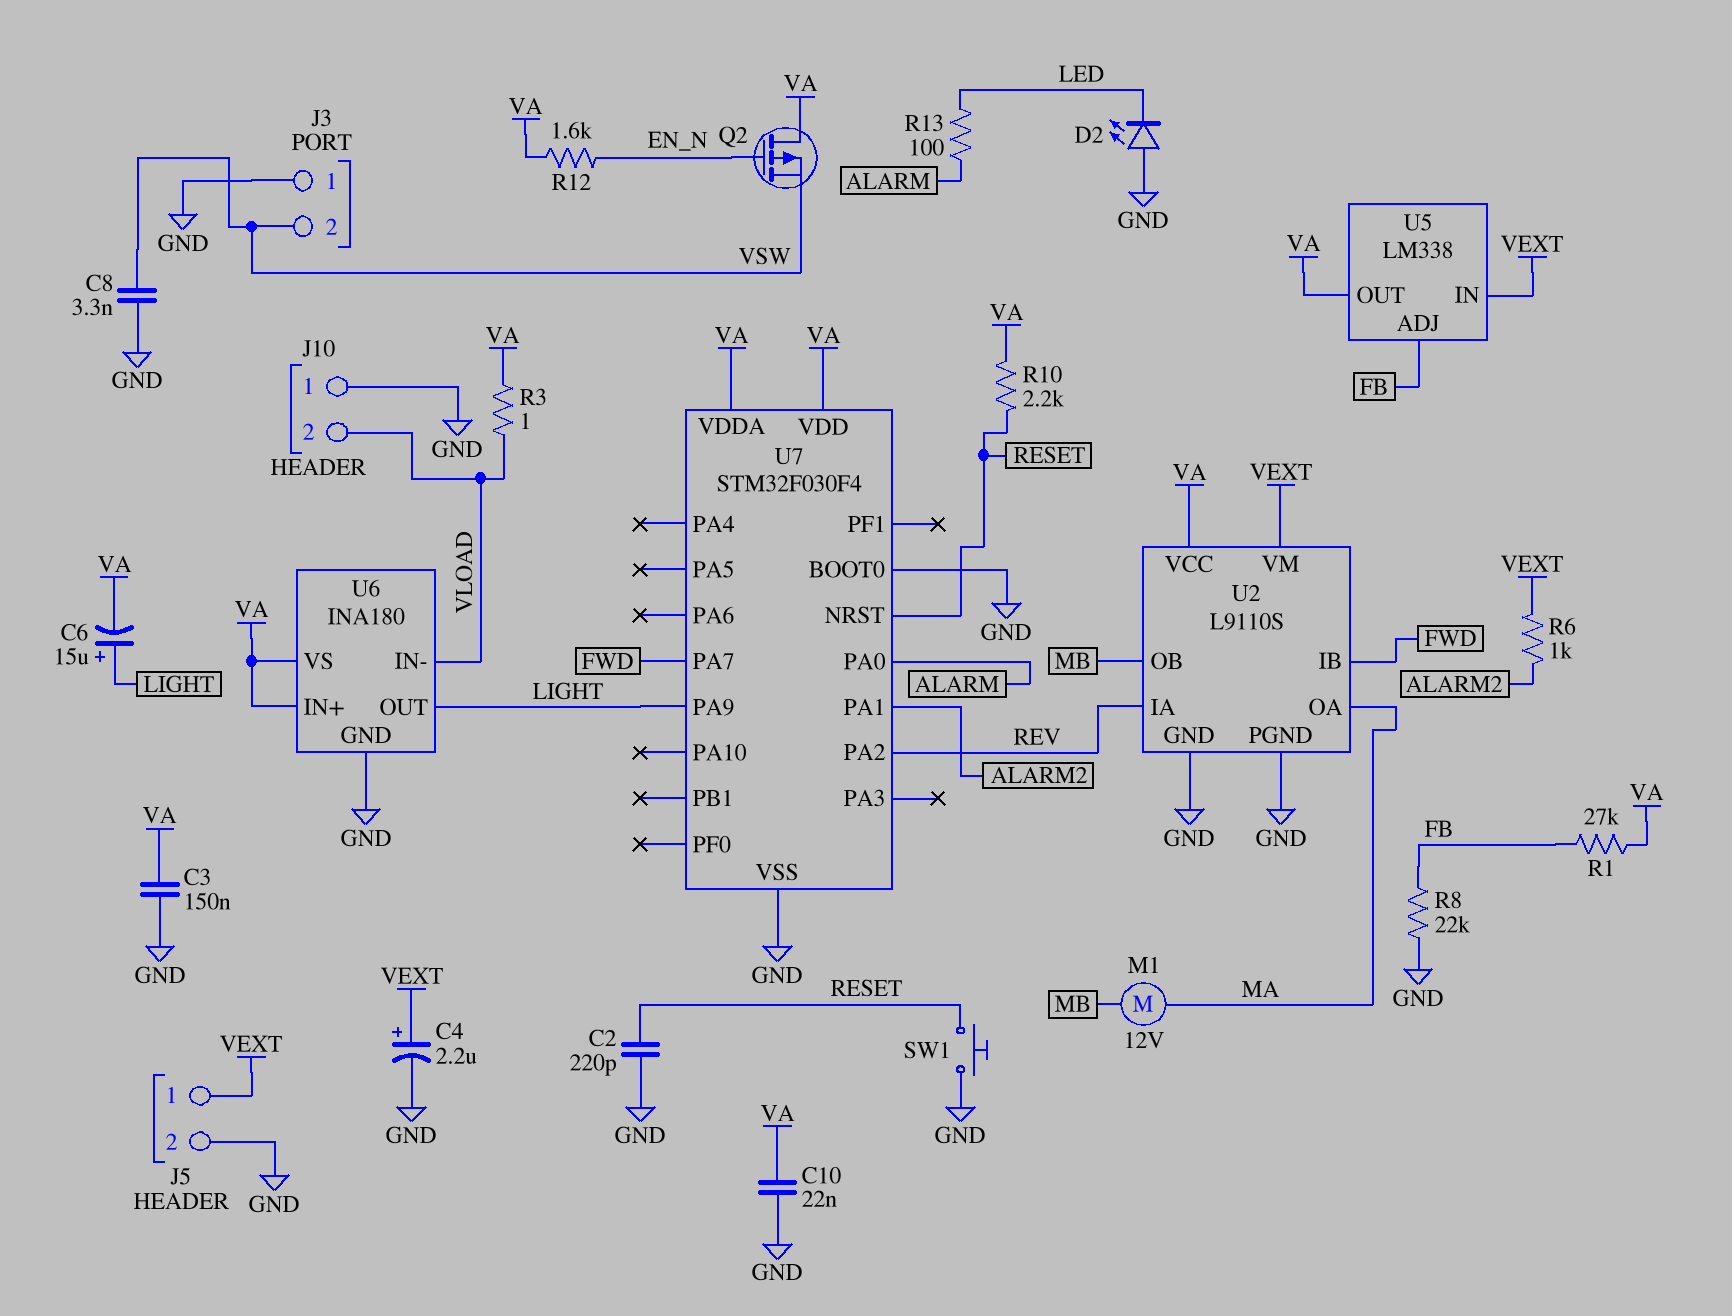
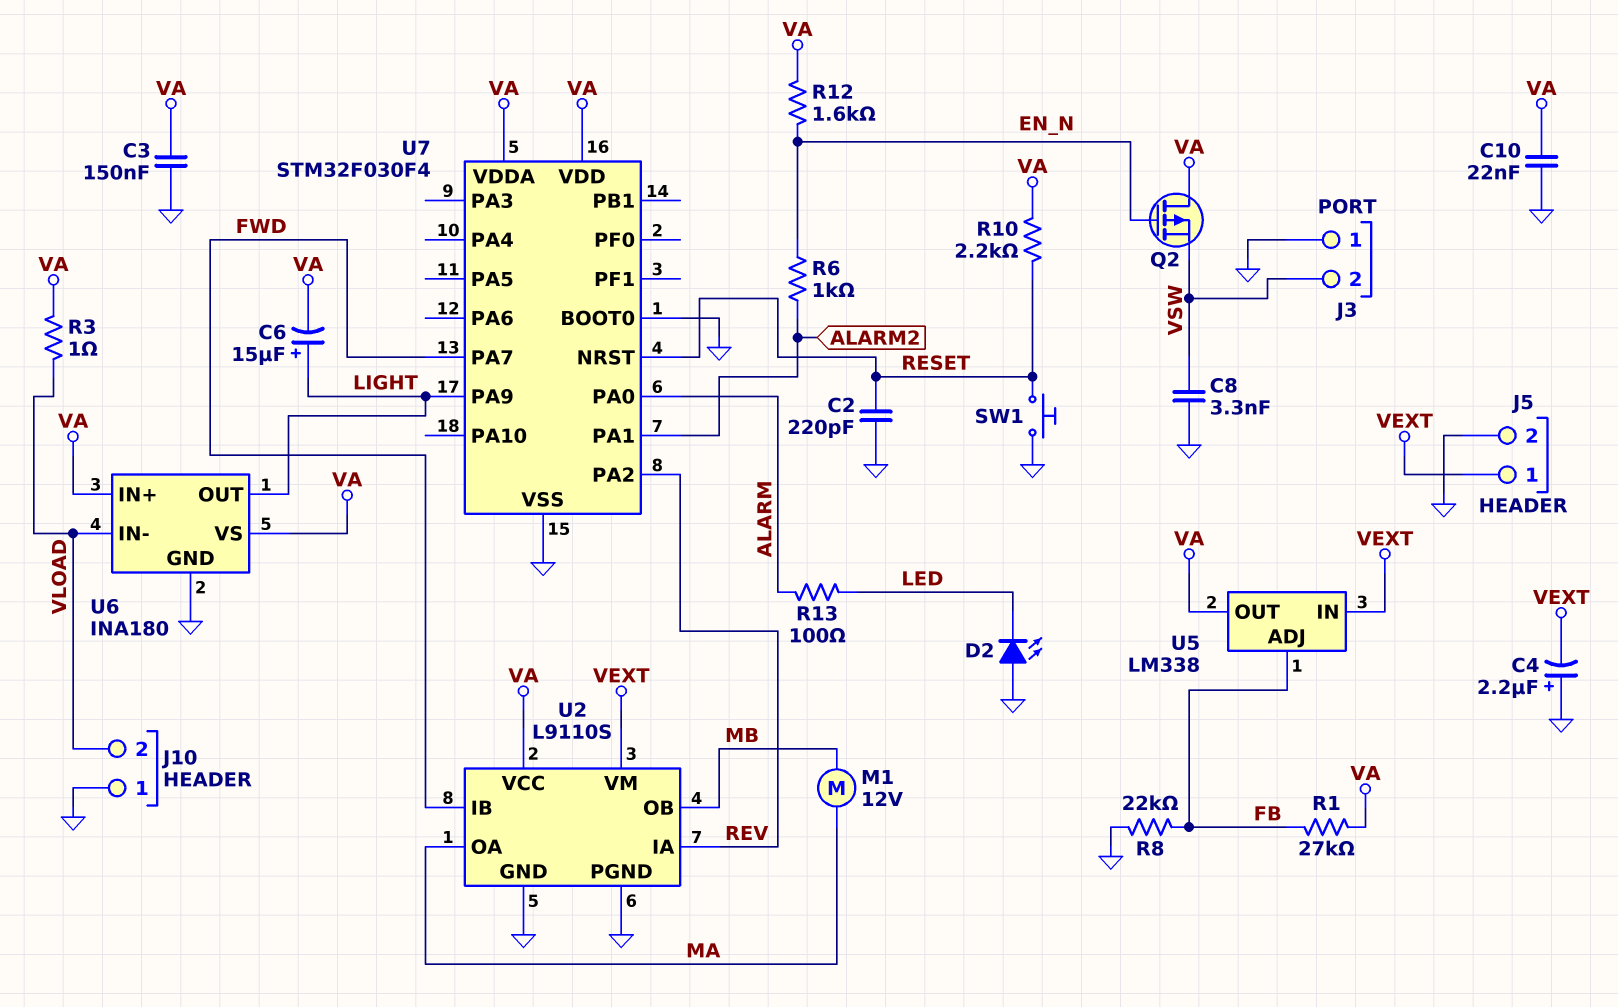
C4: 2.2uF (plus VEXT, minus GND) -> 2.2uF (plus GND, minus VEXT)
R6: 1k (ALARM2, VEXT) -> 1k (ALARM2, EN_N)

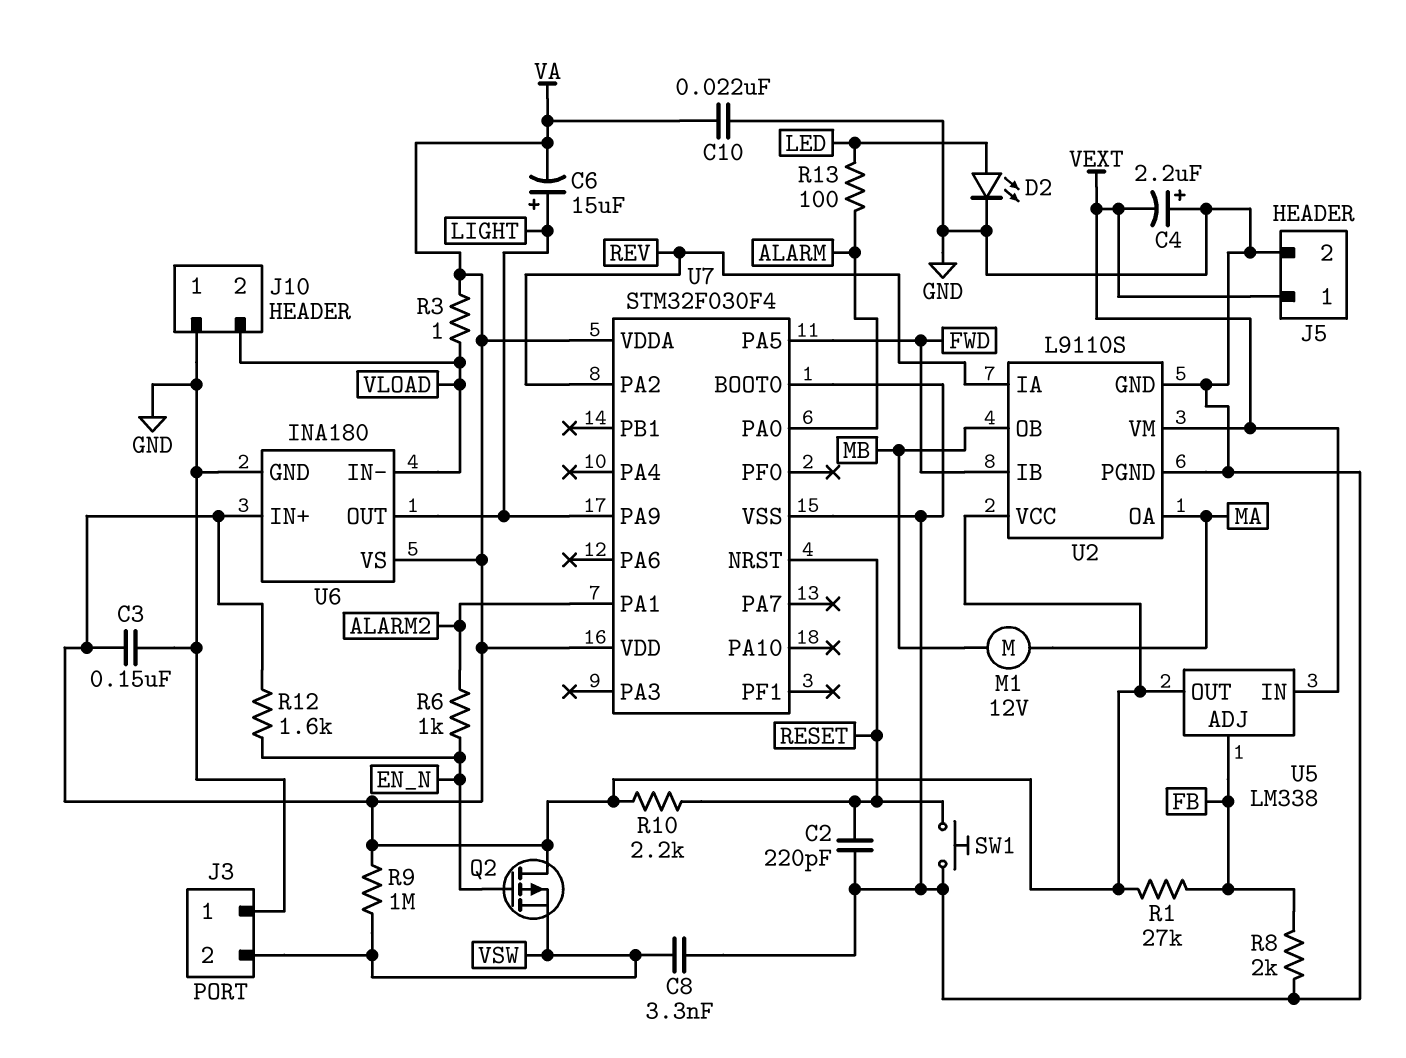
D2: LED (A GND, K LED) -> LED (A LED, K GND)
R8: 22k (FB, GND) -> 2k (FB, GND)
R9: none -> 1M (VA, VSW)
U7 pin PA5: none -> FWD
U7 pin PA7: FWD -> none

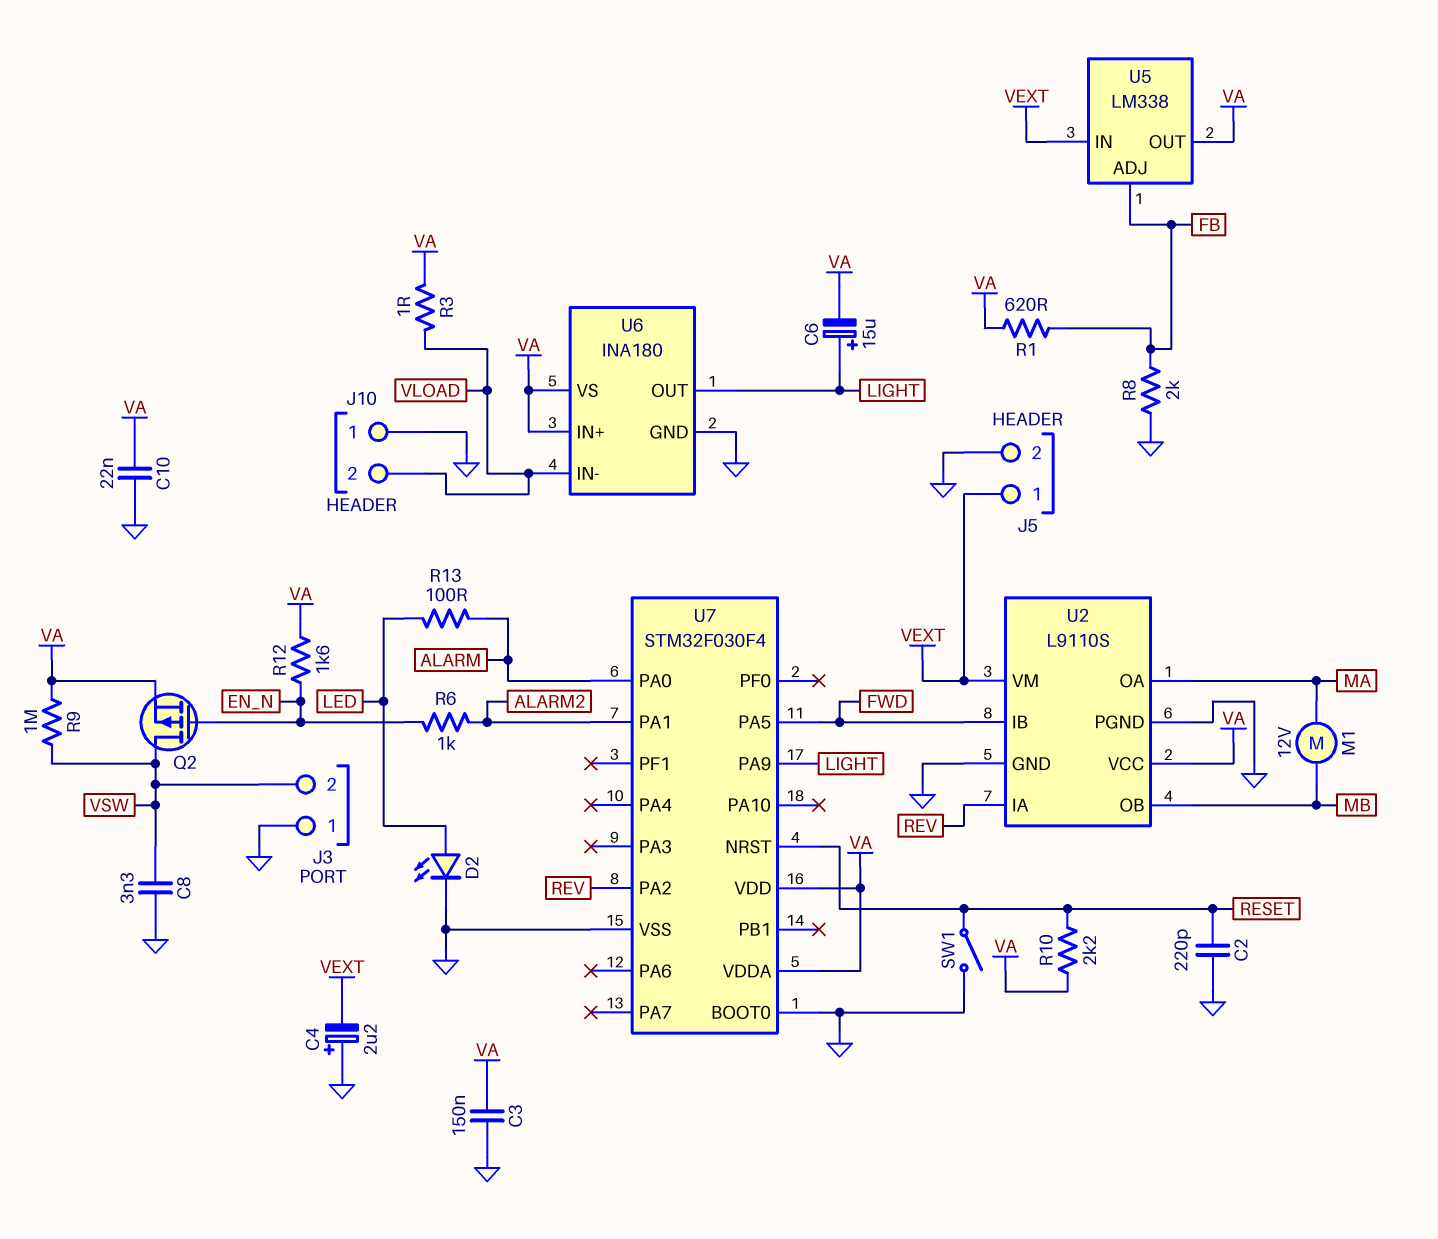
Q2: PMOS (G EN_N, D VA, S VSW) -> PMOS (G EN_N, D VSW, S VA)
R1: 27k (FB, VA) -> 620 (FB, VA)
SW1: button (GND, RESET) -> switch (GND, RESET)

